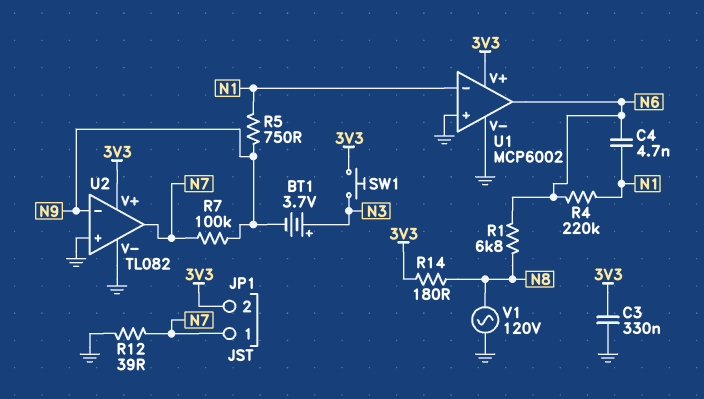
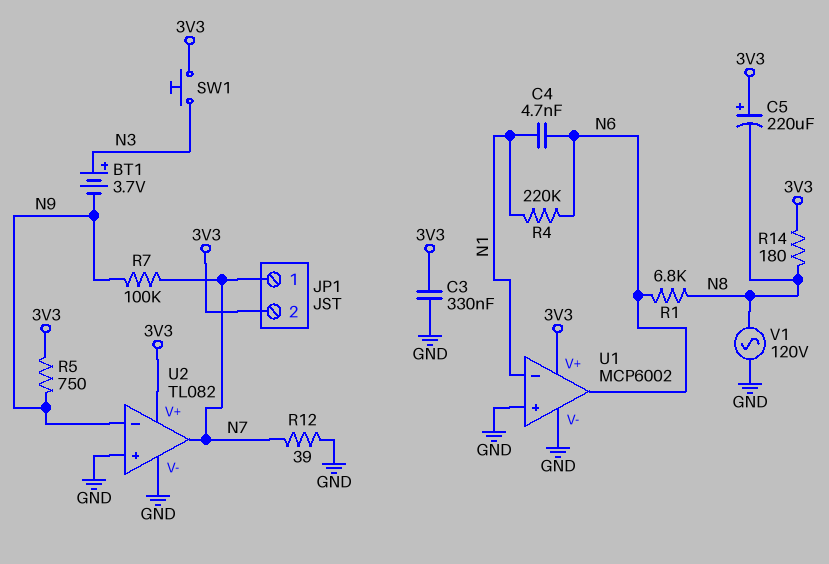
C5: none -> 220uF (plus 3V3, minus N8)
R5: 750 (N1, N9) -> 750 (3V3, N9)

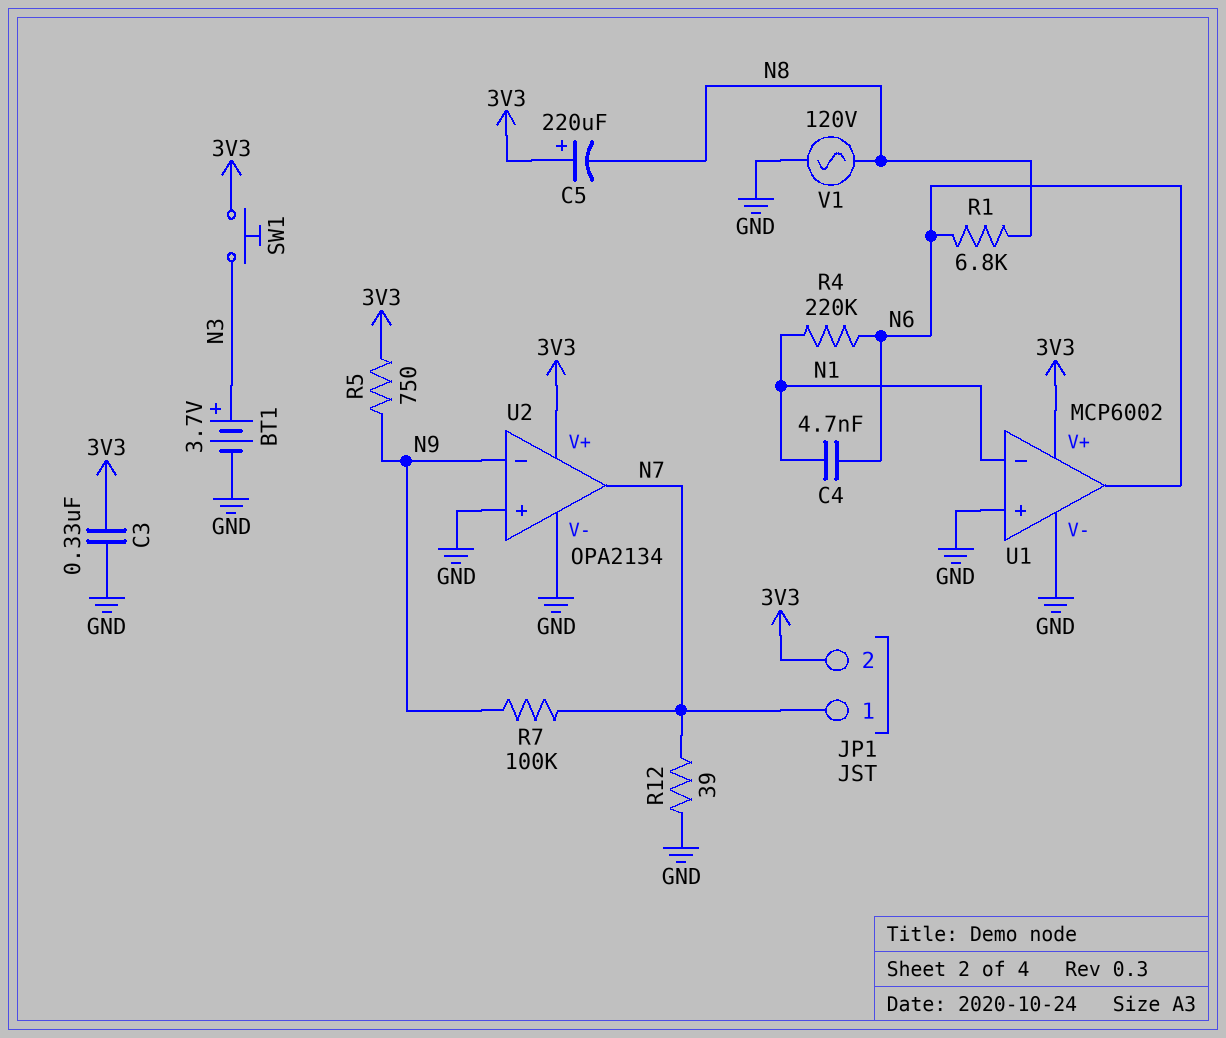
BT1: 3.7V (plus N3, minus N9) -> 3.7V (plus N3, minus GND)
R14: 180 (3V3, N8) -> none
U2: TL082 -> OPA2134

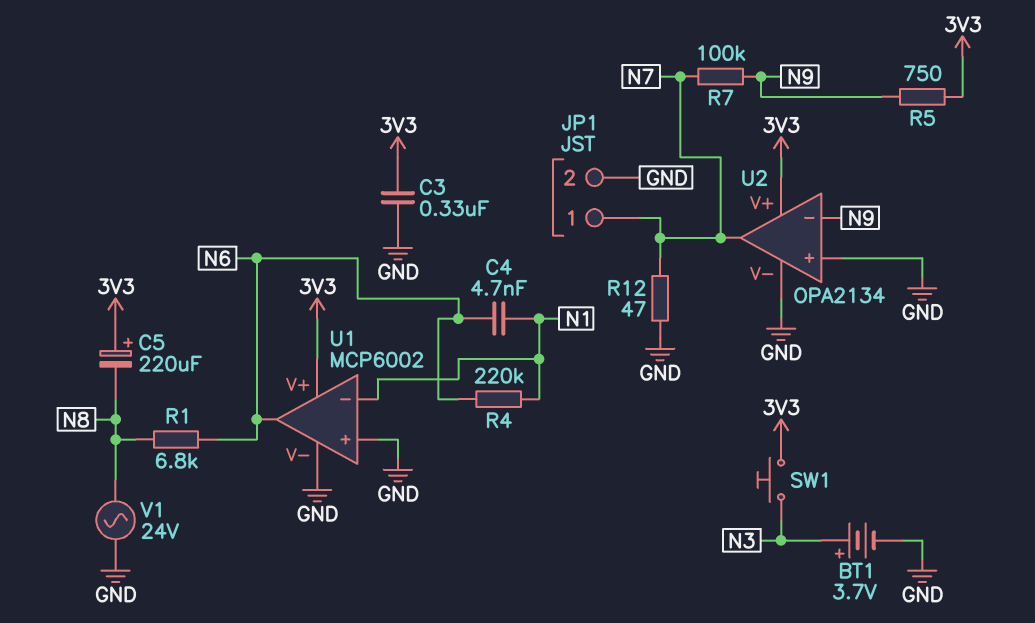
JP1 pin 2: 3V3 -> GND
R12: 39 (GND, N7) -> 47 (GND, N7)
V1: AC 120V (GND, N8) -> AC 24V (GND, N8)

